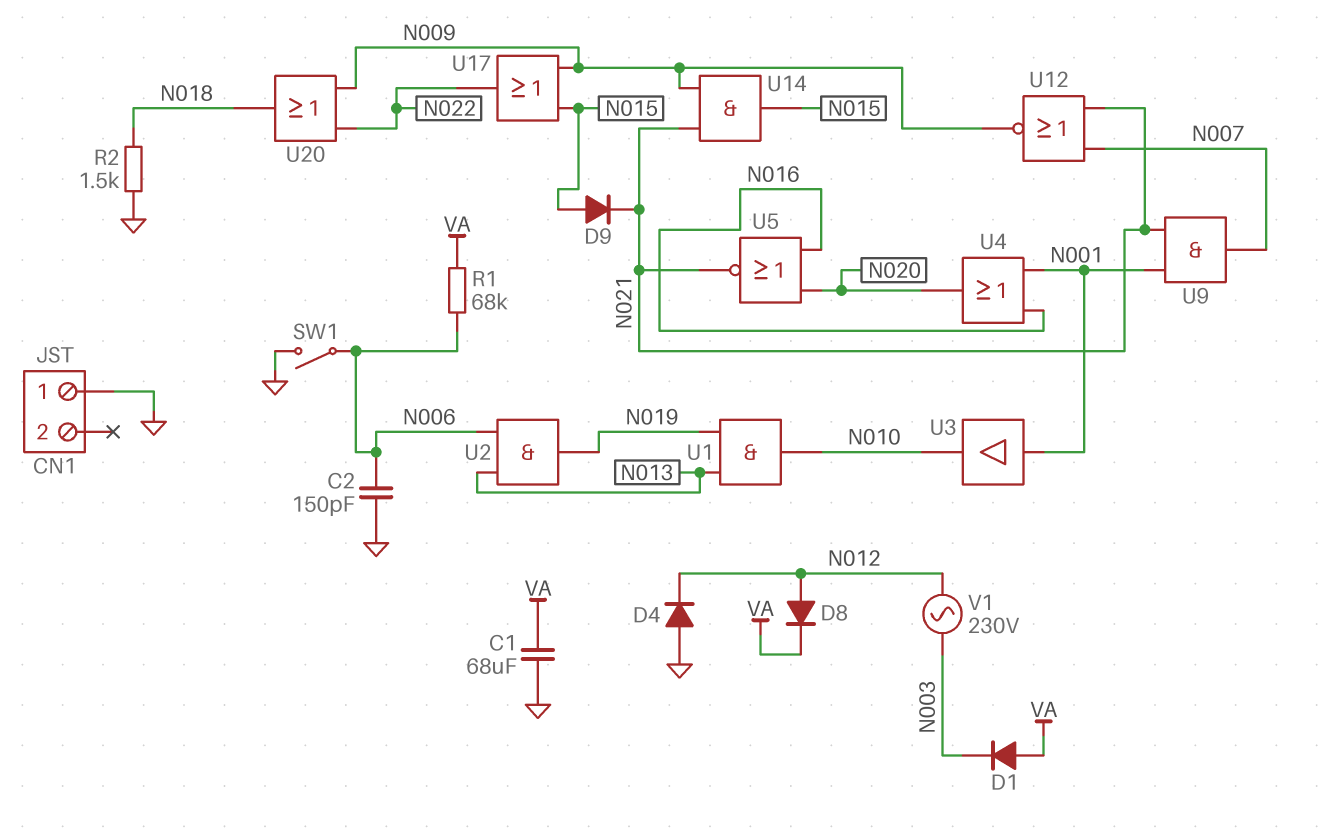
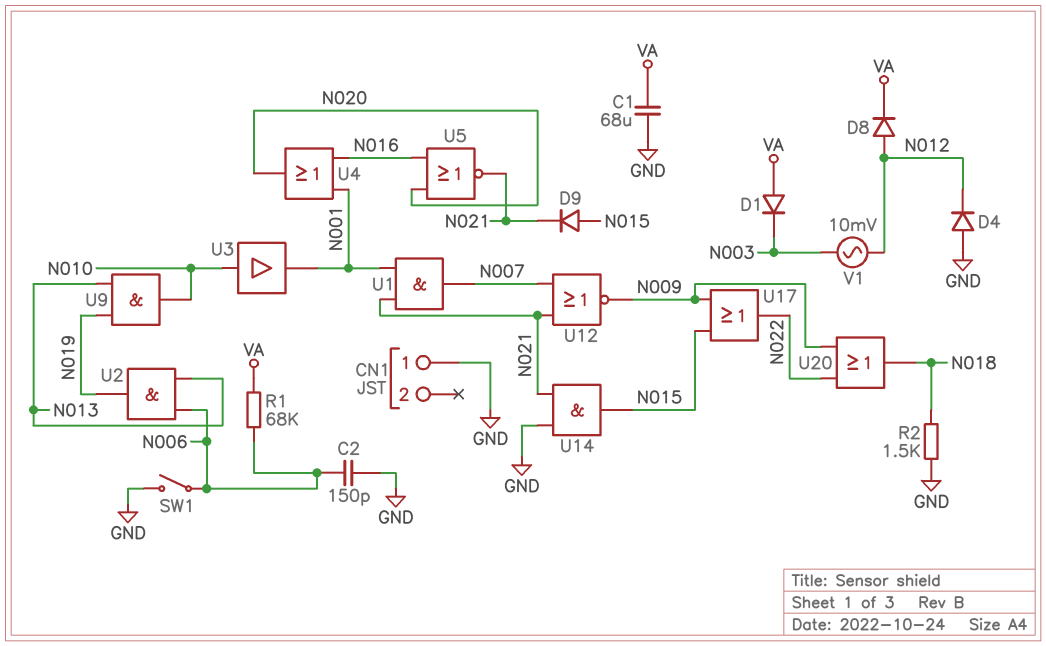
U1: AND (in N013, in N019, out N010) -> AND (in N001, in N021, out N007)
U3: buffer (in N001, out N010) -> buffer (in N010, out N001)
U9: AND (in N001, in N021, out N007) -> AND (in N013, in N019, out N010)
U14: AND (in N009, in N021, out N015) -> AND (in GND, in N021, out N015)
V1: AC 230V (N003, N012) -> AC 10mV (N003, N012)

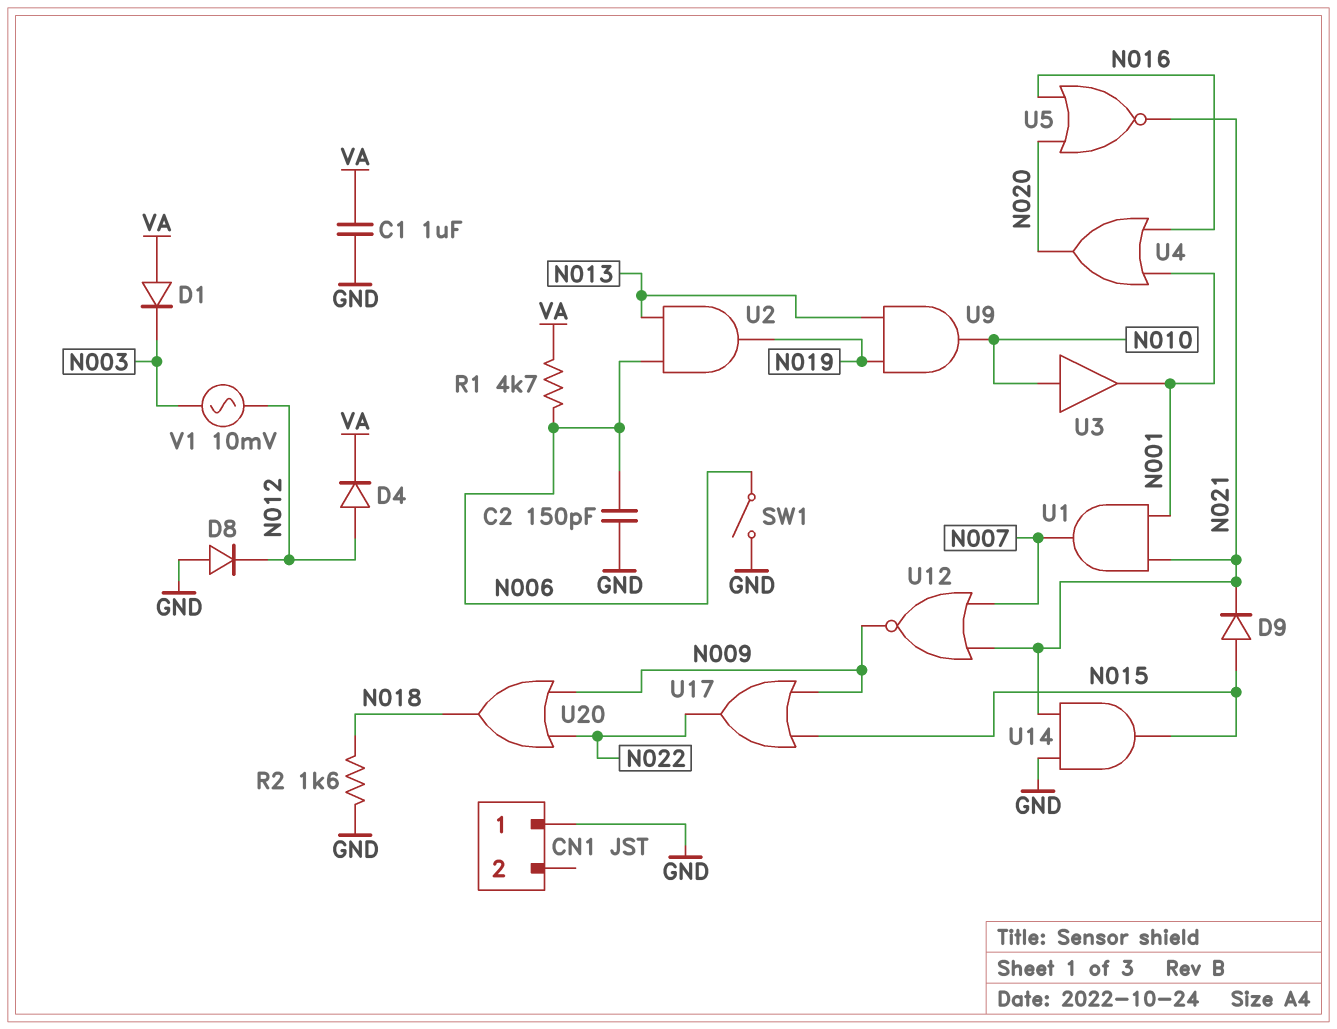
C1: 68uF (GND, VA) -> 1uF (GND, VA)
D4: diode (A GND, K N012) -> diode (A N012, K VA)
D8: diode (A N012, K VA) -> diode (A GND, K N012)
R1: 68k (N006, VA) -> 4.7k (N006, VA)
R2: 1.5k (GND, N018) -> 1.6k (GND, N018)

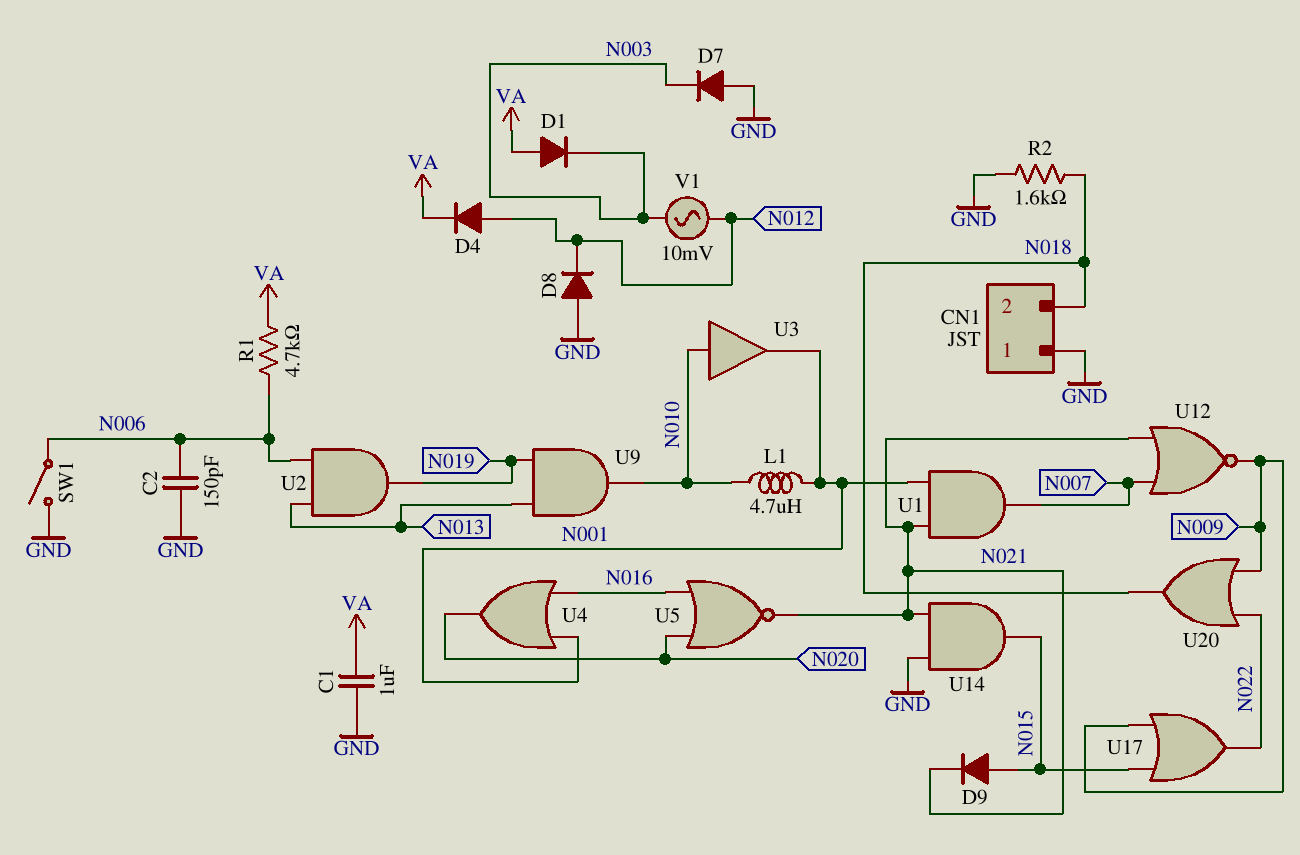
CN1 pin 2: none -> N018
D7: none -> diode (A GND, K N003)
L1: none -> 4.7uH (N001, N010)

